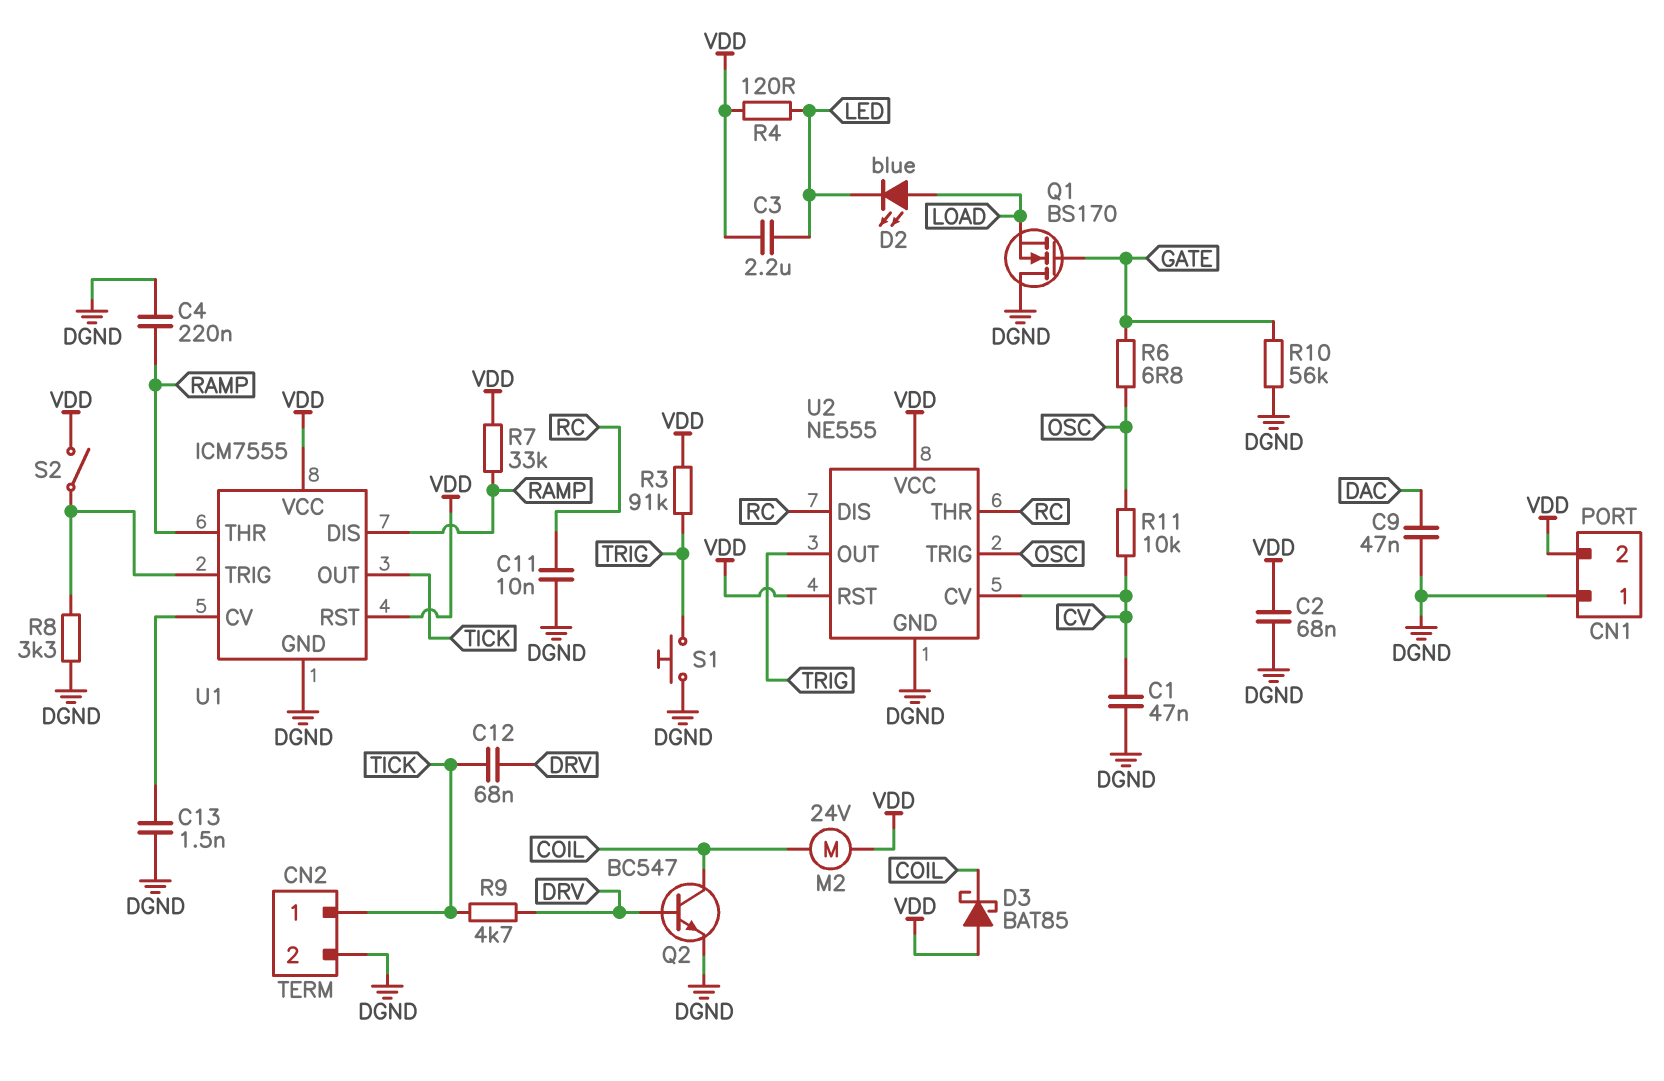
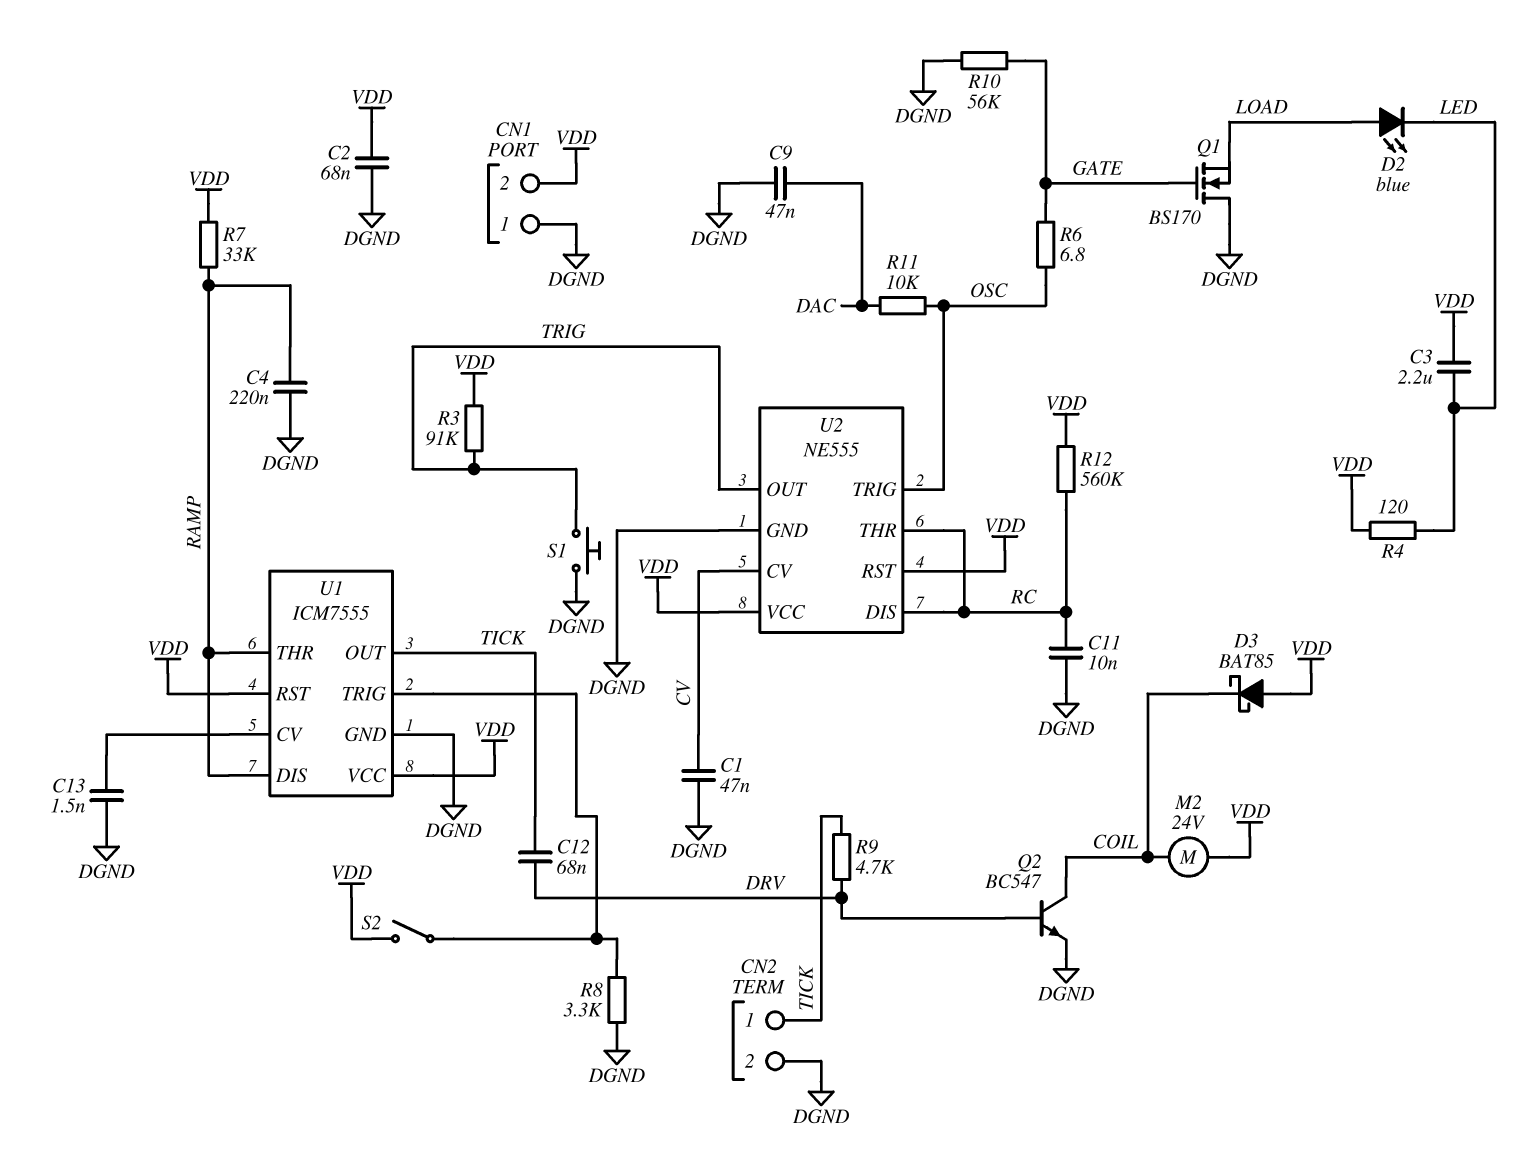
R11: 10k (CV, OSC) -> 10k (DAC, OSC)
R12: none -> 560k (RC, VDD)

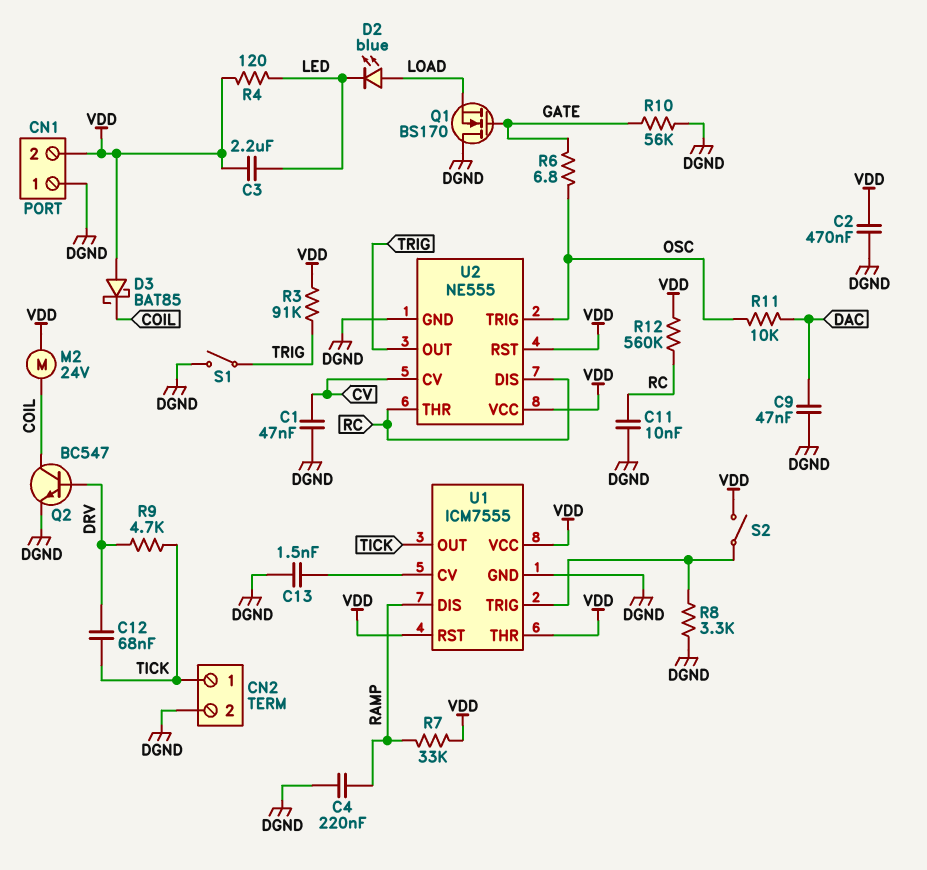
C2: 68nF (DGND, VDD) -> 470nF (DGND, VDD)
S1: button (DGND, TRIG) -> switch (DGND, TRIG)
U1 pin THR: RAMP -> VDD

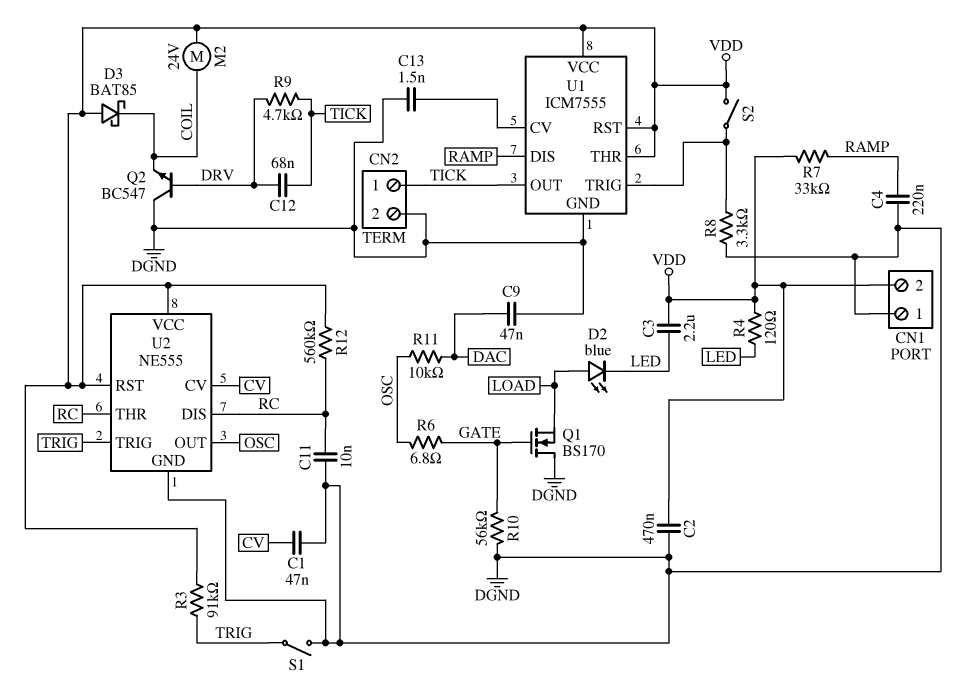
Q2: NPN BC547 (B DRV, C COIL, E DGND) -> NPN BC547 (B DRV, C DGND, E COIL)
U2 pin OUT: TRIG -> OSC
U2 pin TRIG: OSC -> TRIG

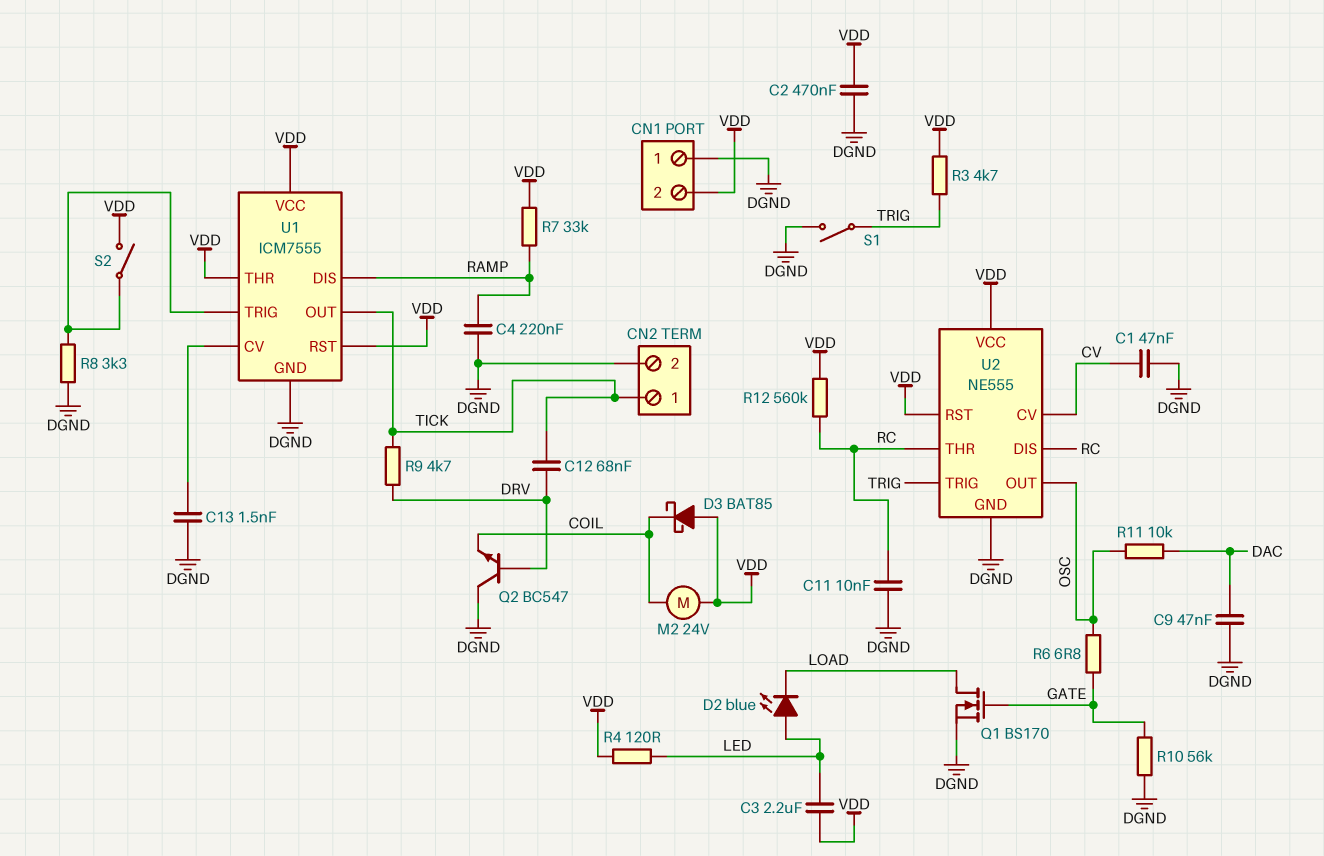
D2: LED blue (A LOAD, K LED) -> LED blue (A LED, K LOAD)
Q1: NMOS BS170 (G GATE, D DGND, S LOAD) -> NMOS BS170 (G GATE, D LOAD, S DGND)
R3: 91k (TRIG, VDD) -> 4.7k (TRIG, VDD)

